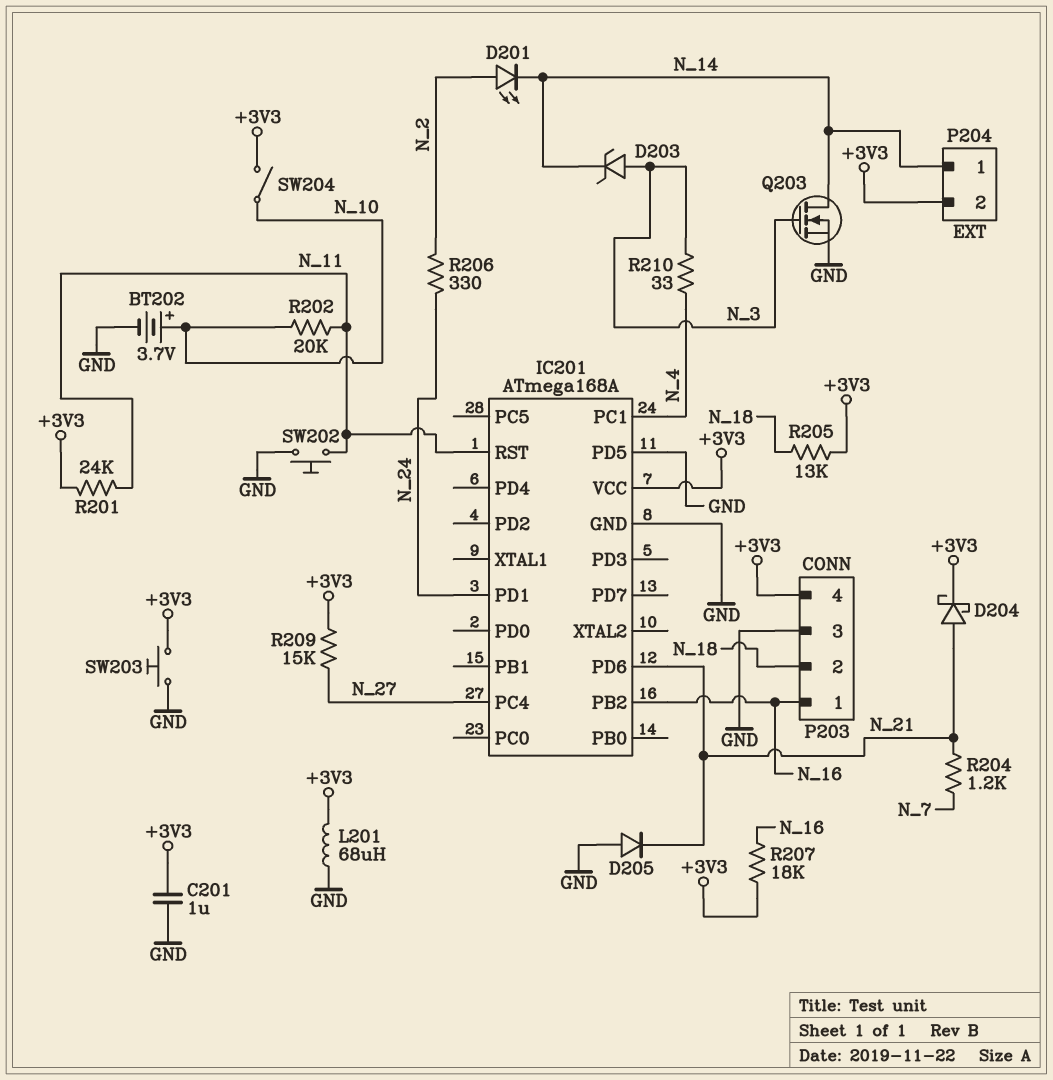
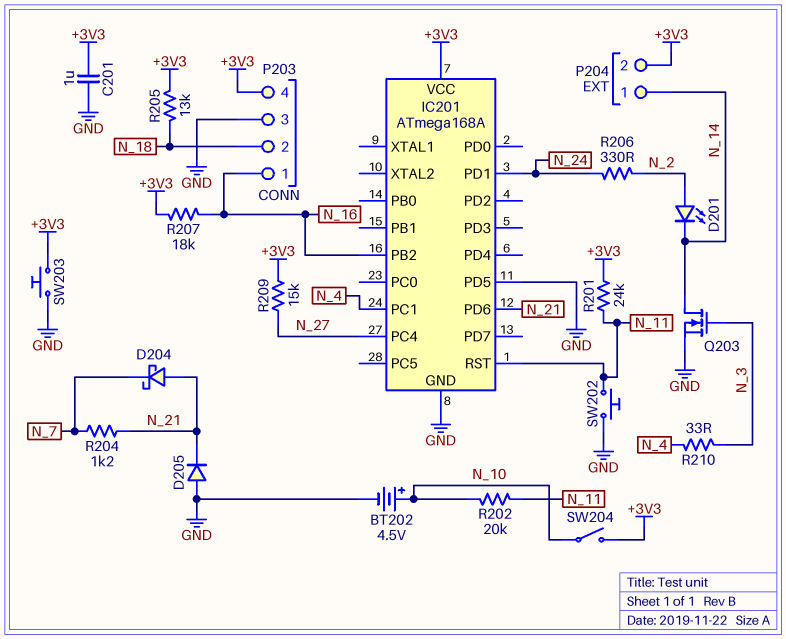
BT202: 3.7V (plus N_10, minus GND) -> 4.5V (plus N_10, minus GND)
D203: zener (A N_3, K N_14) -> none
D204: schottky (A N_21, K +3V3) -> schottky (A N_21, K N_7)
L201: 68uH (+3V3, GND) -> none

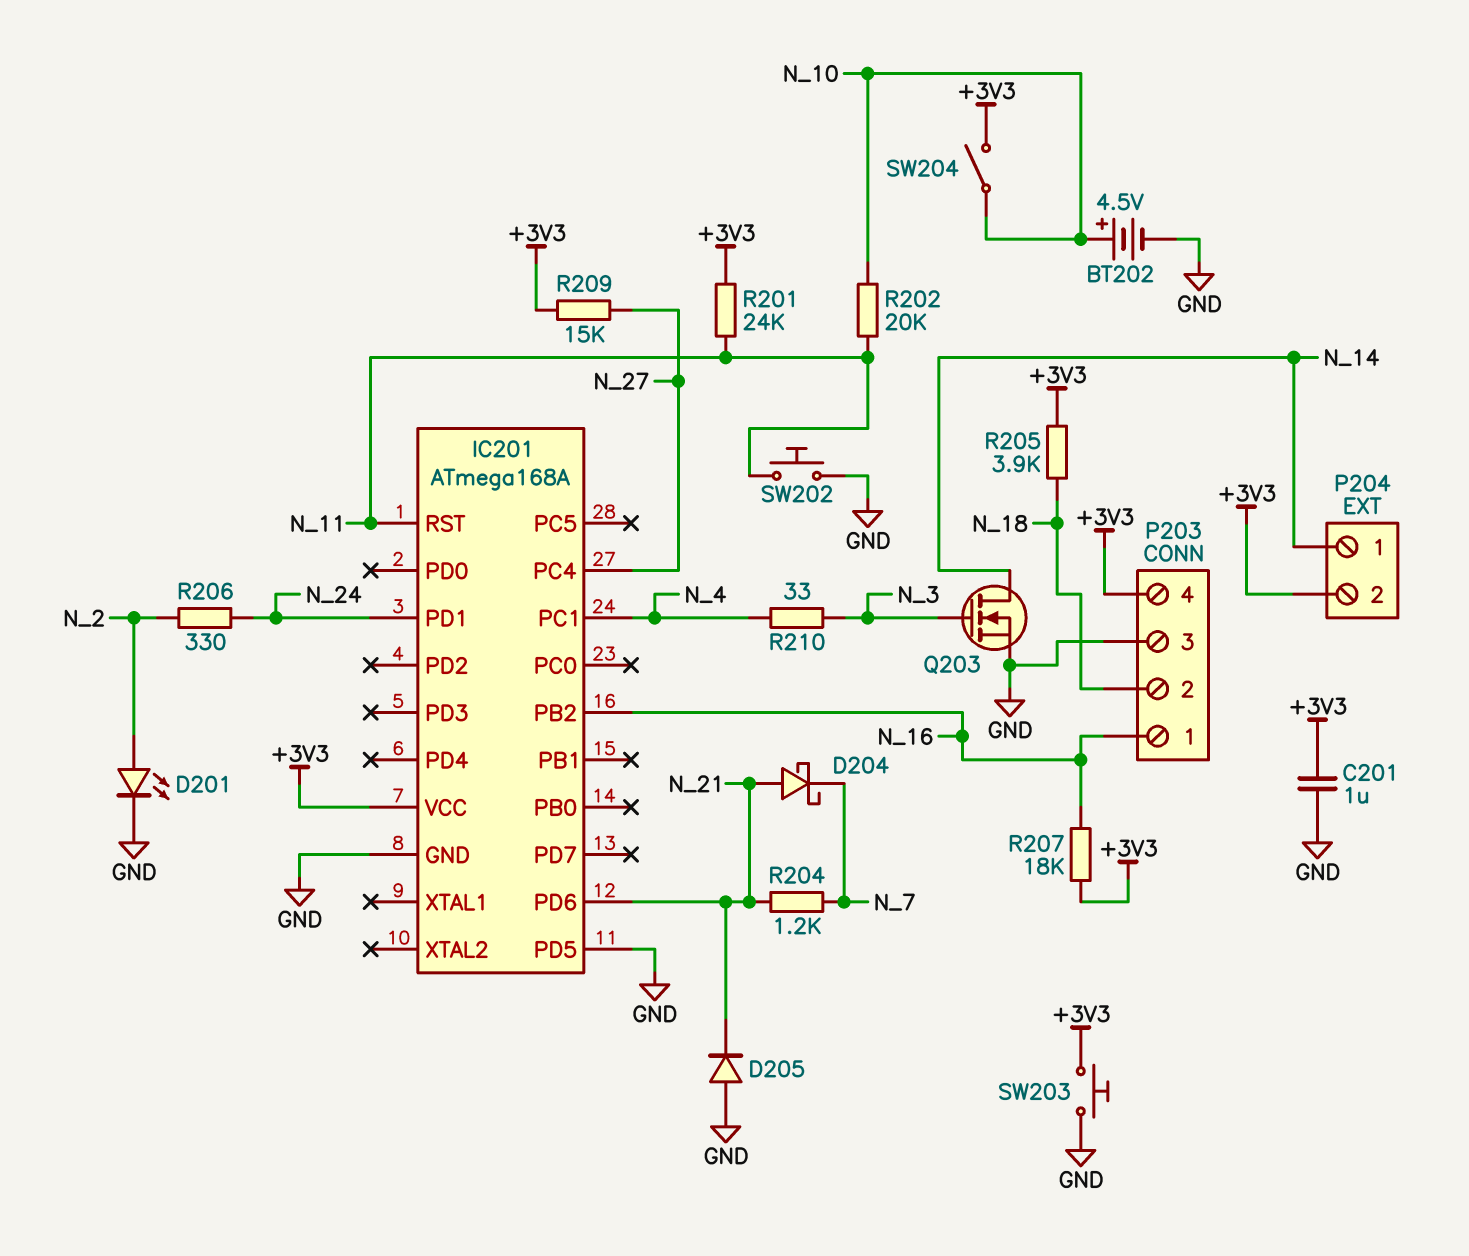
D201: LED (A N_2, K N_14) -> LED (A N_2, K GND)
R205: 13k (+3V3, N_18) -> 3.9k (+3V3, N_18)

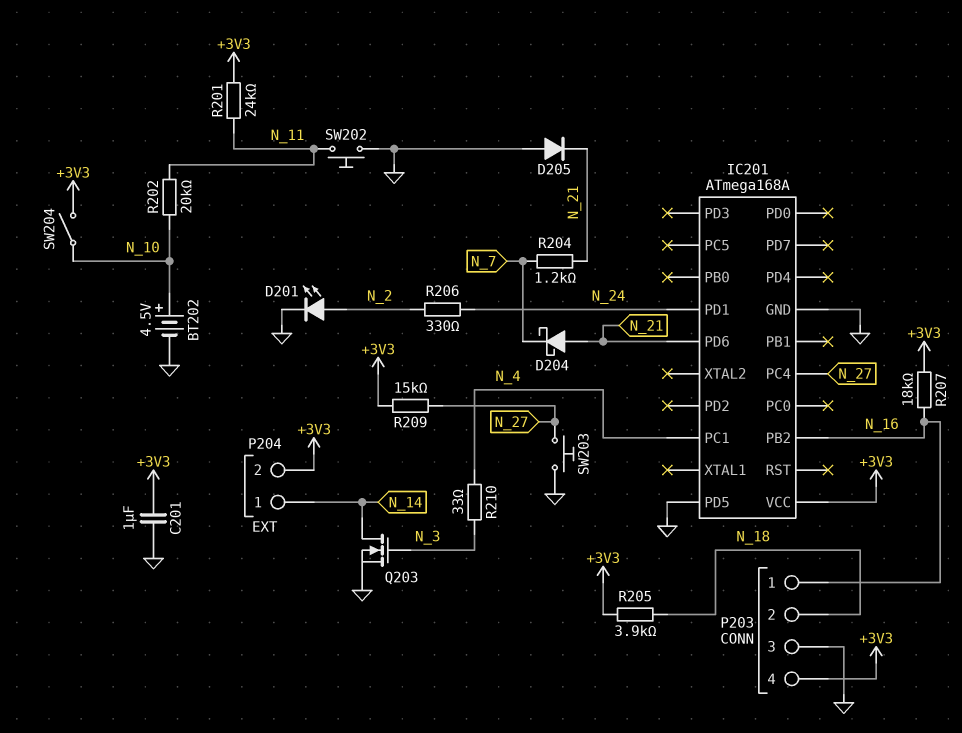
IC201 pin RST: N_11 -> none
SW203: button (+3V3, GND) -> button (GND, N_27)

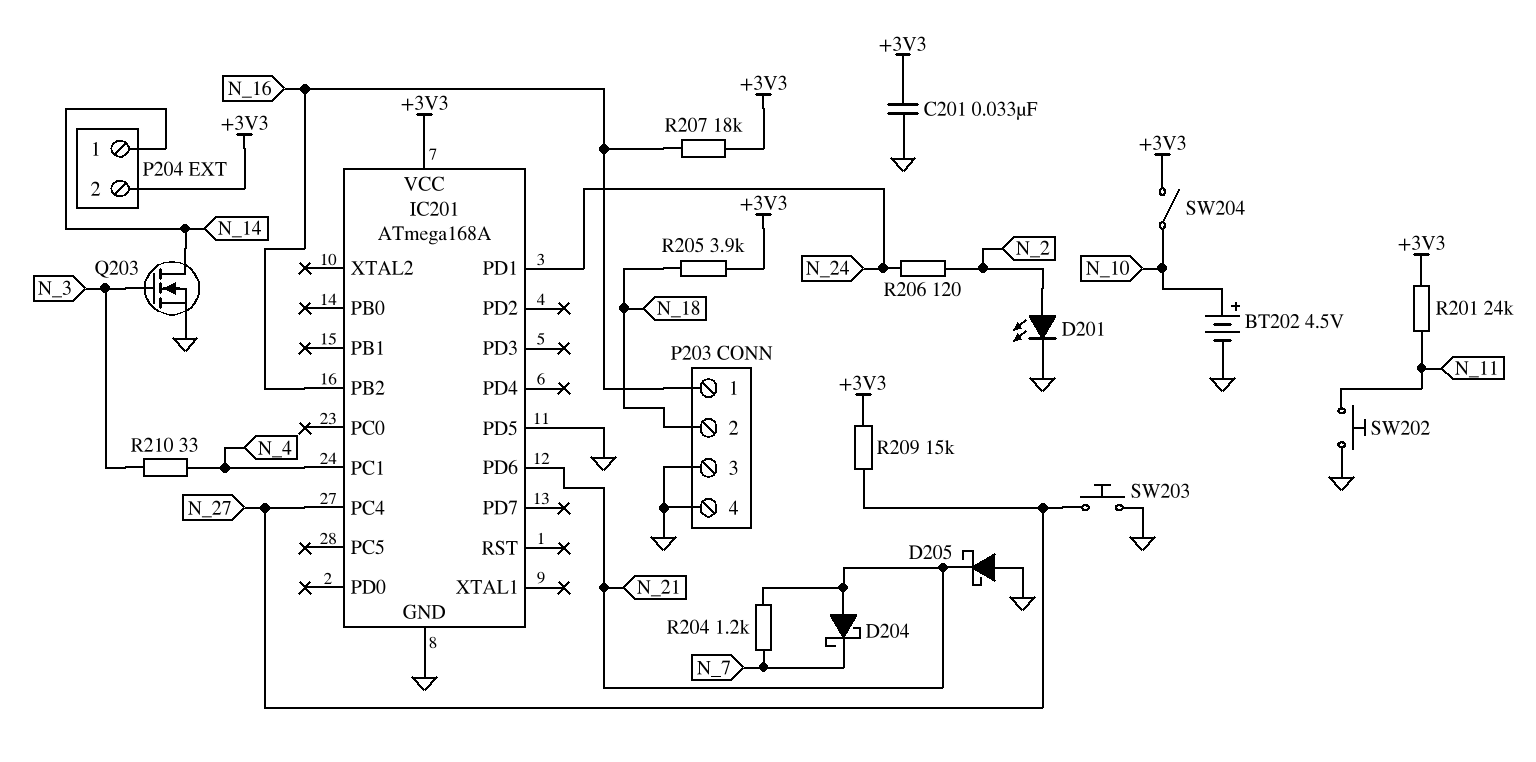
C201: 1uF (+3V3, GND) -> 33nF (+3V3, GND)
D205: diode (A GND, K N_21) -> schottky (A GND, K N_21)
P203 pin 4: +3V3 -> GND
R202: 20k (N_10, N_11) -> none
R206: 330 (N_2, N_24) -> 120 (N_2, N_24)

